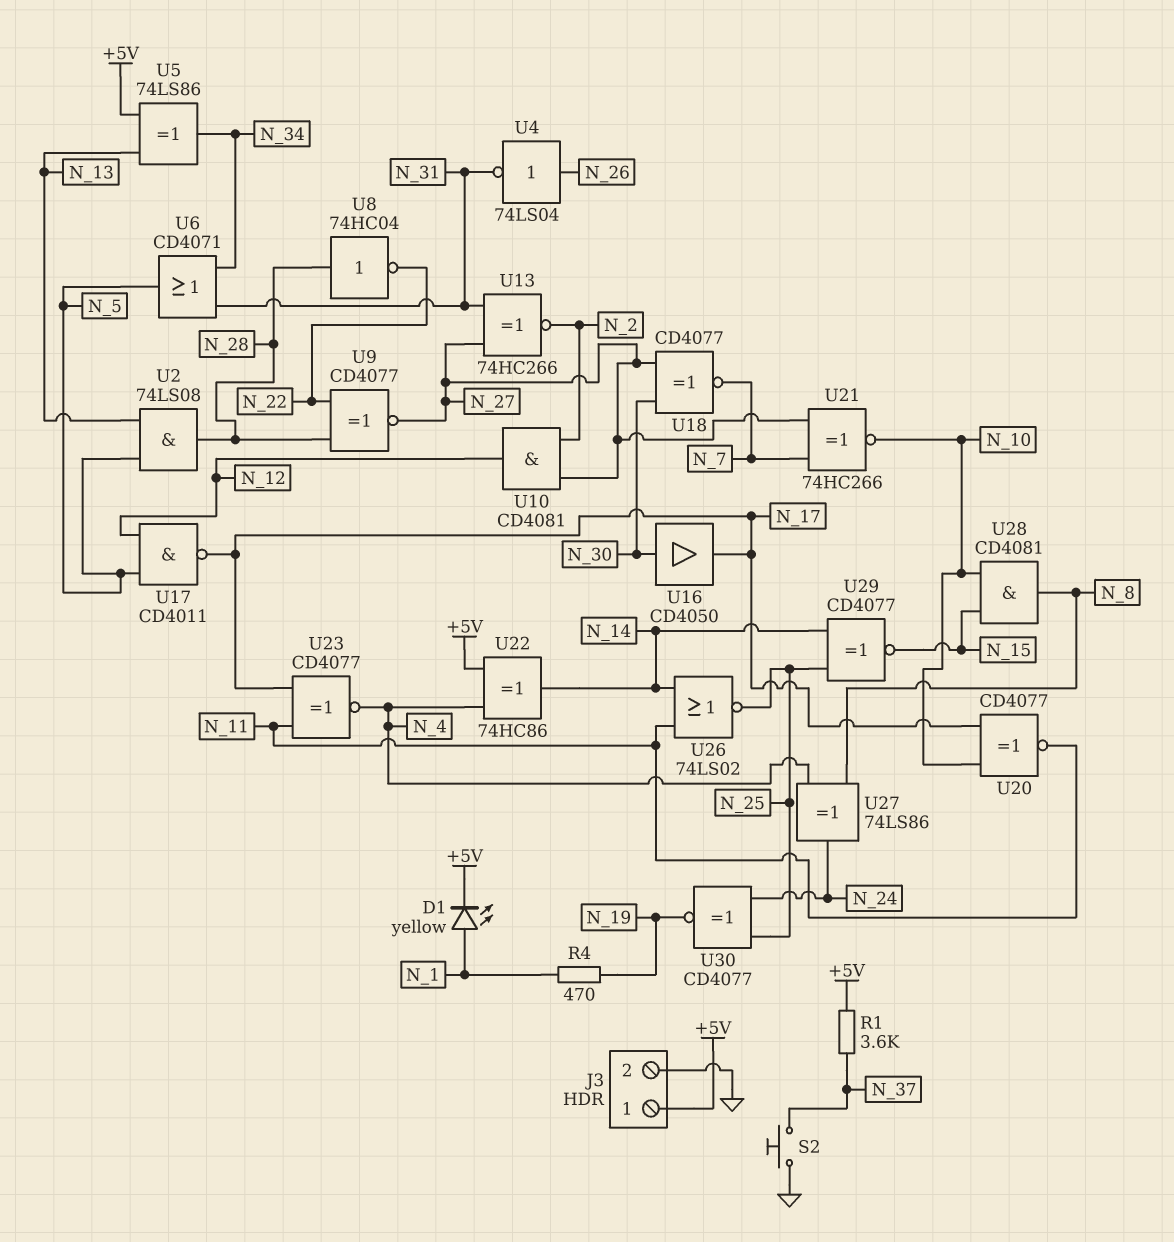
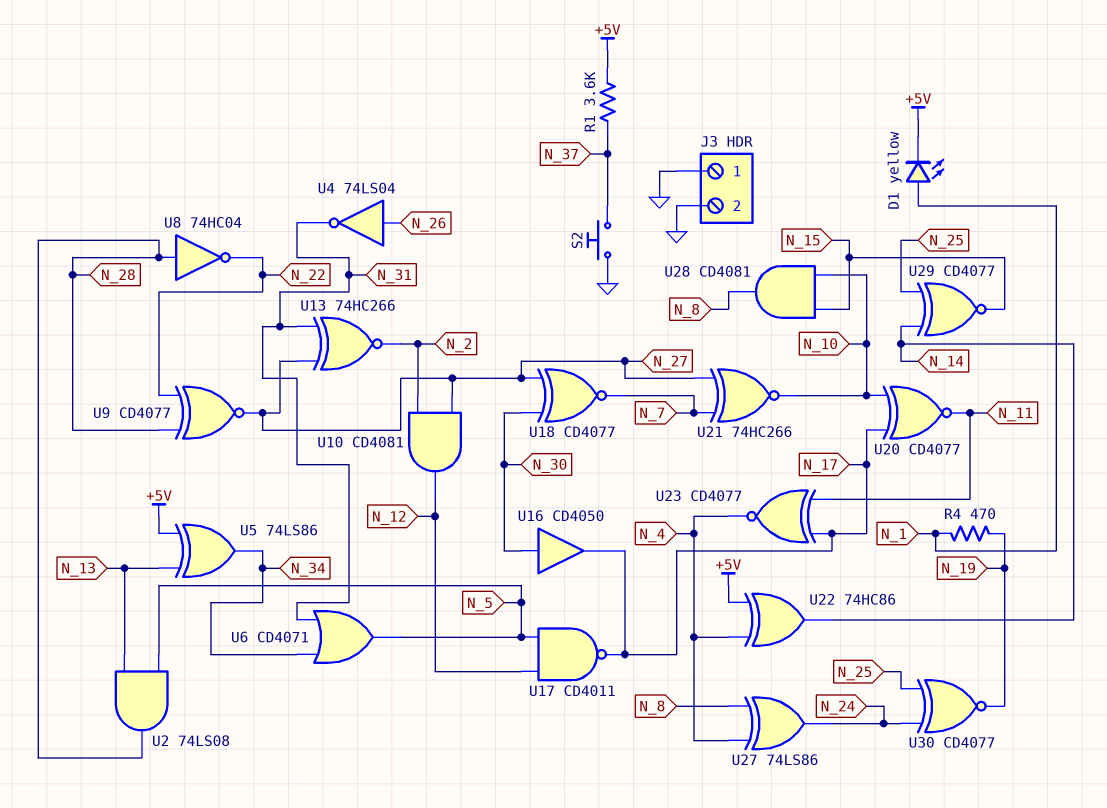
J3 pin 1: +5V -> GND
U26: NOR 74LS02 (in N_11, in N_14, out N_25) -> none

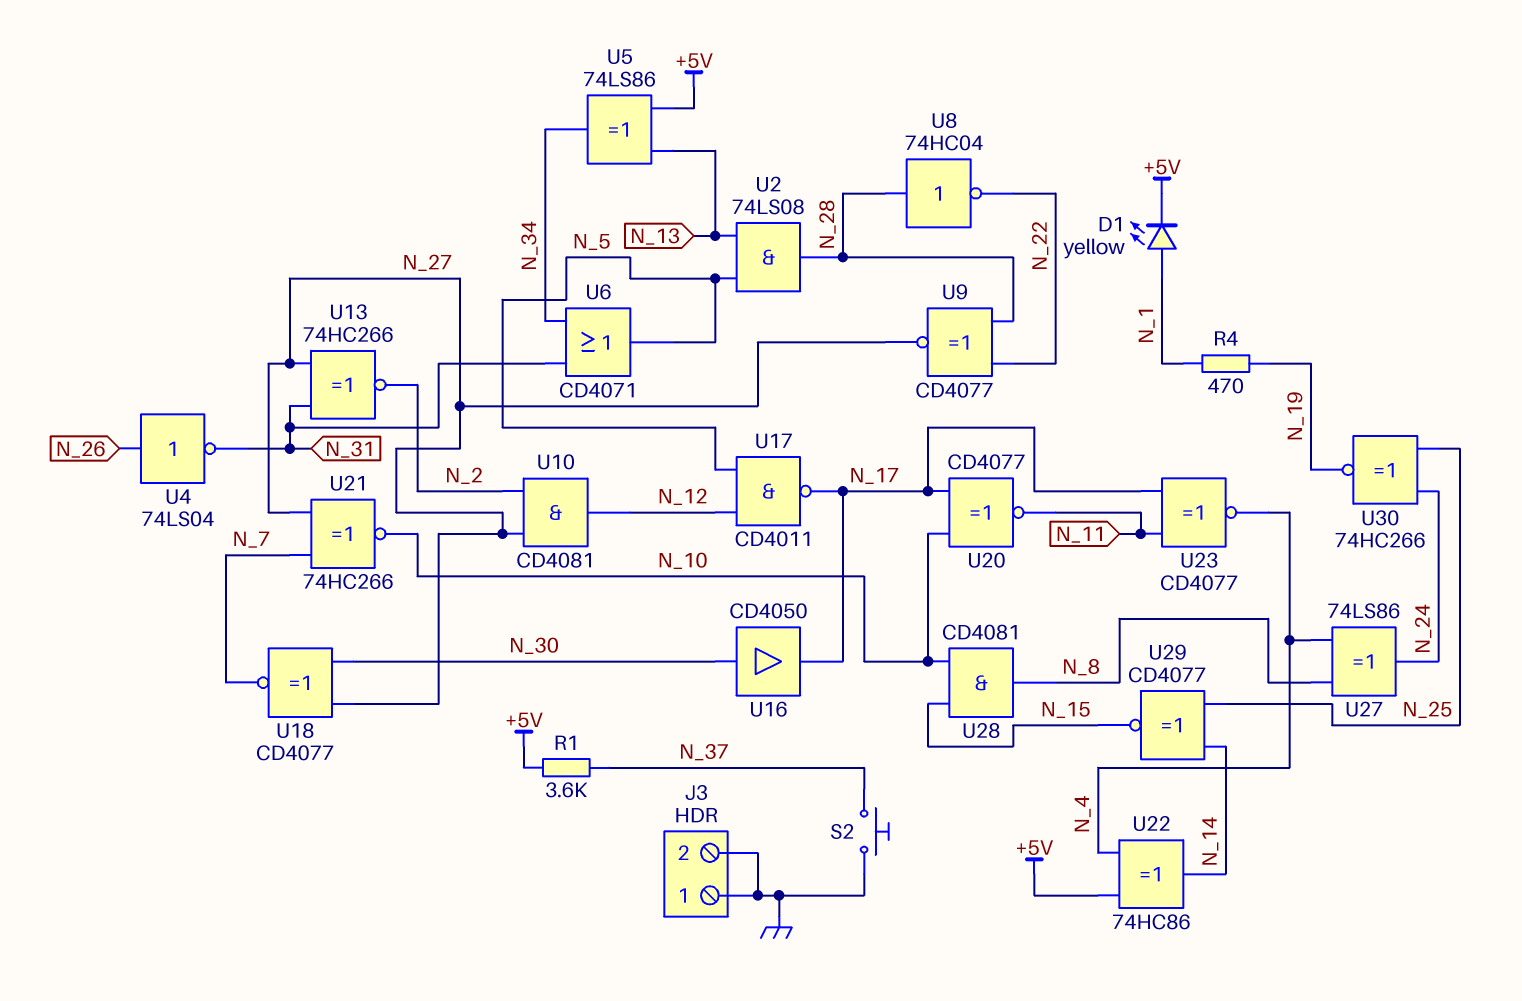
U30: XNOR CD4077 (in N_24, in N_25, out N_19) -> XNOR 74HC266 (in N_24, in N_25, out N_19)

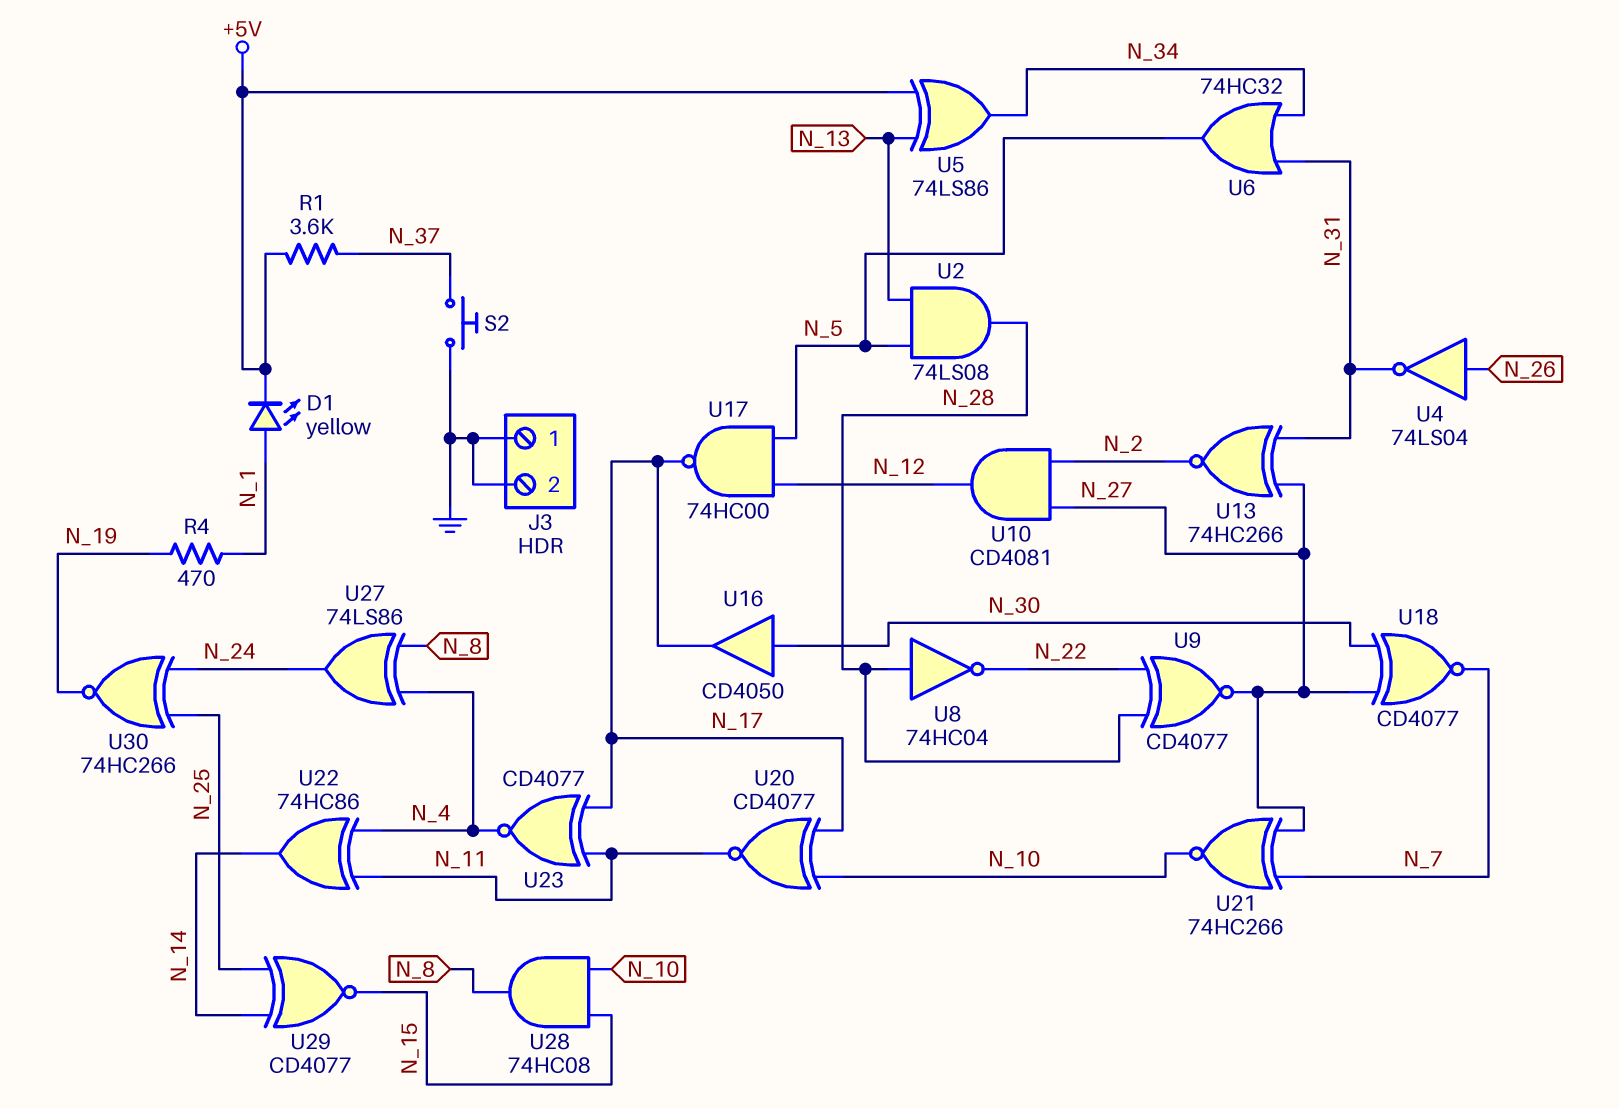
U6: OR CD4071 (in N_31, in N_34, out N_5) -> OR 74HC32 (in N_31, in N_34, out N_5)
U17: NAND CD4011 (in N_5, in N_12, out N_17) -> NAND 74HC00 (in N_5, in N_12, out N_17)
U22: XOR 74HC86 (in +5V, in N_4, out N_14) -> XOR 74HC86 (in N_4, in N_11, out N_14)
U28: AND CD4081 (in N_10, in N_15, out N_8) -> AND 74HC08 (in N_10, in N_15, out N_8)

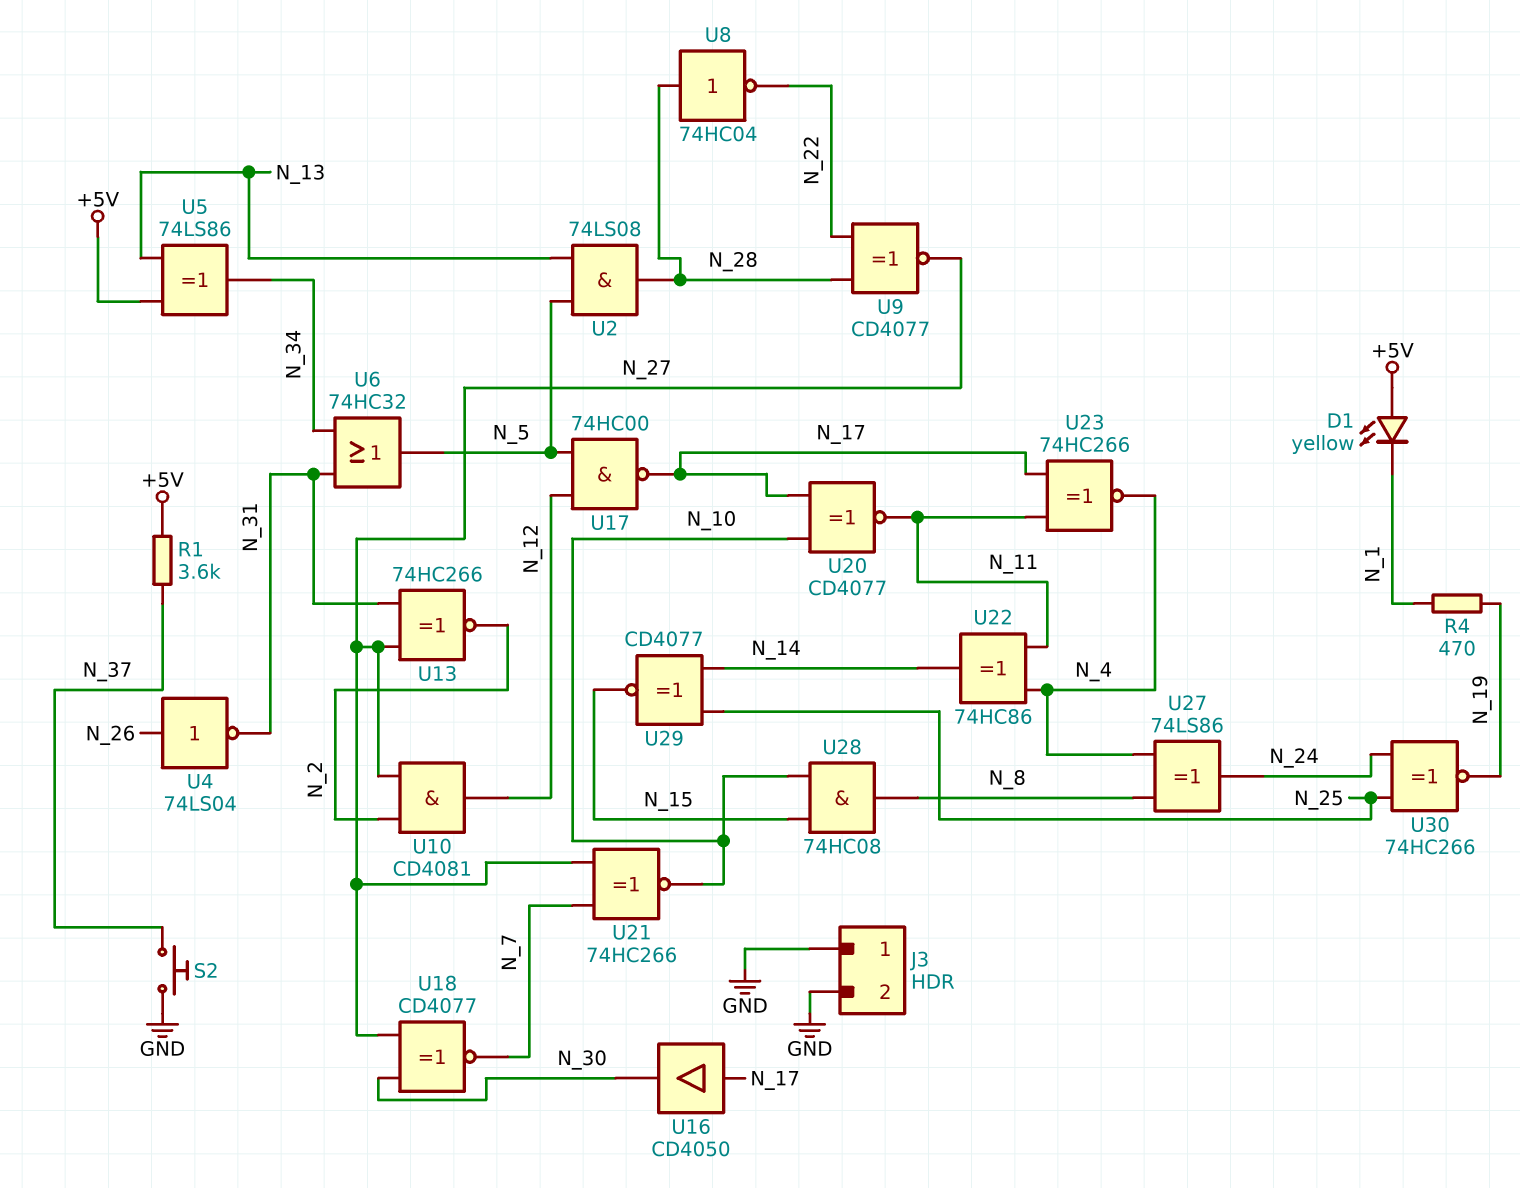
D1: LED yellow (A N_1, K +5V) -> LED yellow (A +5V, K N_1)
U16: buffer CD4050 (in N_30, out N_17) -> buffer CD4050 (in N_17, out N_30)
U23: XNOR CD4077 (in N_11, in N_17, out N_4) -> XNOR 74HC266 (in N_11, in N_17, out N_4)

